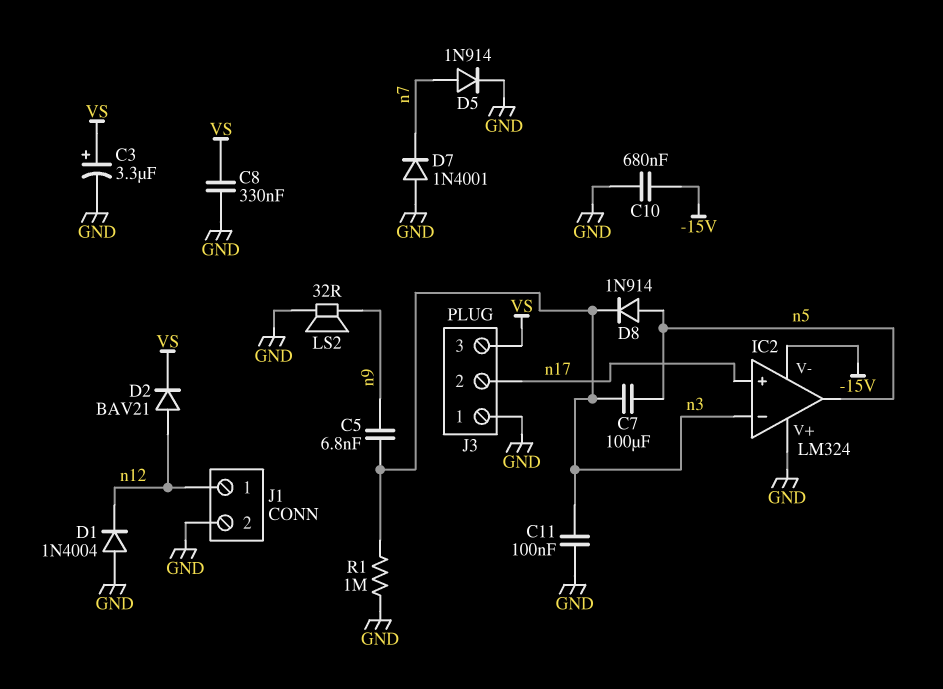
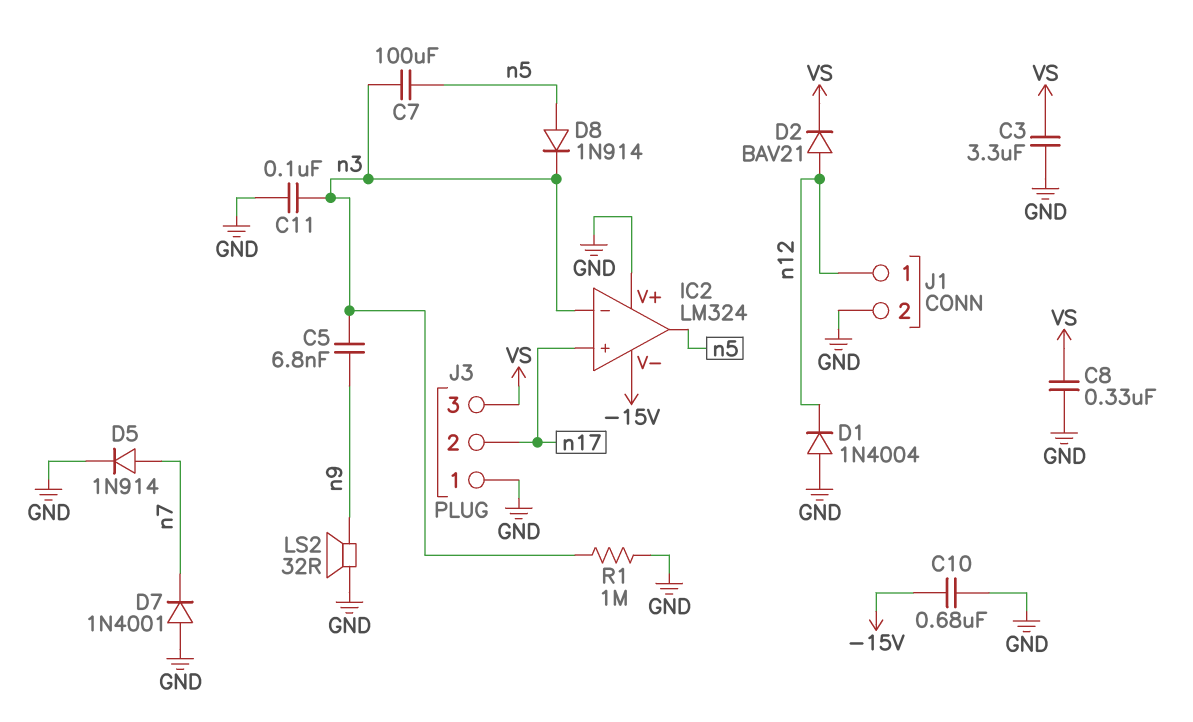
C3: 3.3uF (plus VS, minus GND) -> 3.3uF (GND, VS)

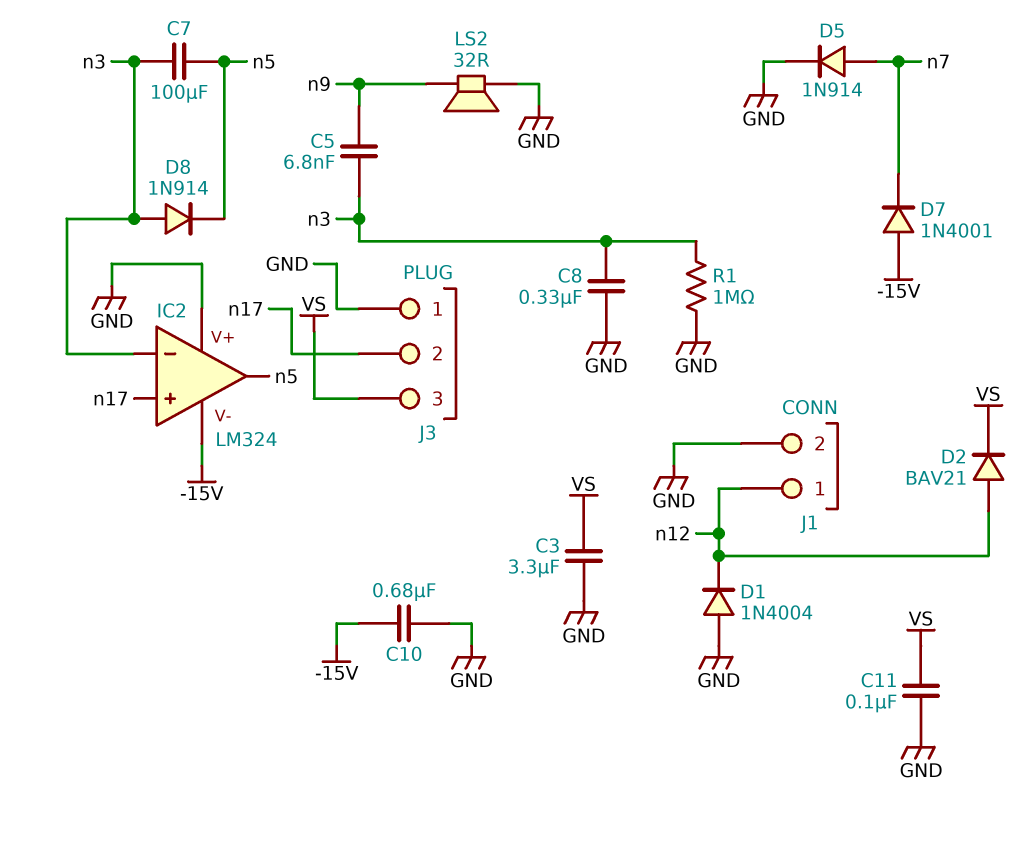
C8: 330nF (GND, VS) -> 330nF (GND, n3)
C11: 100nF (GND, n3) -> 100nF (GND, VS)
D7: diode 1N4001 (A GND, K n7) -> diode 1N4001 (A -15V, K n7)
D8: diode 1N914 (A n5, K n3) -> diode 1N914 (A n3, K n5)

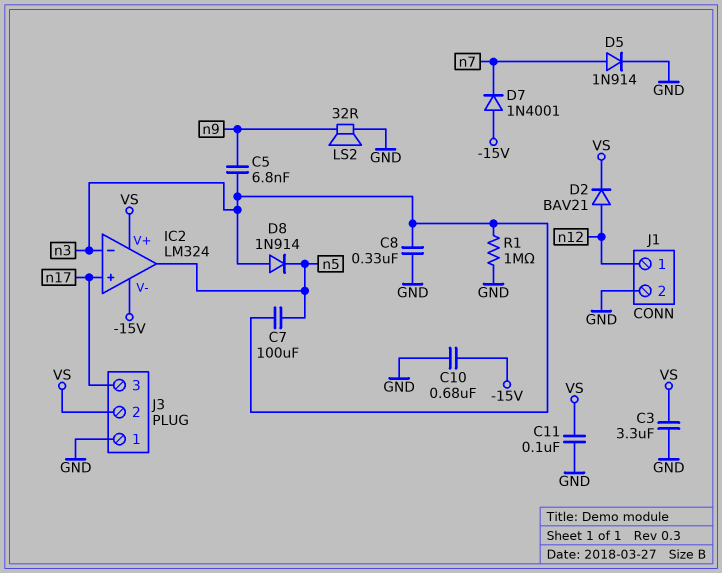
D1: diode 1N4004 (A GND, K n12) -> none
IC2 pin V+: GND -> VS
J3 pin 2: n17 -> VS
J3 pin 3: VS -> n17

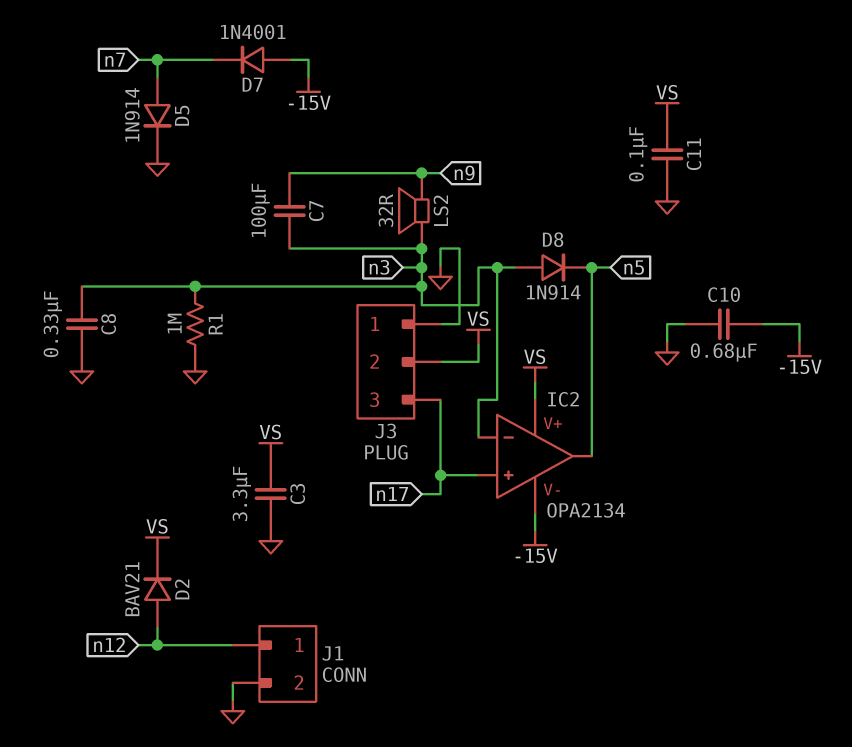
C5: 6.8nF (n3, n9) -> none
C7: 100uF (n3, n5) -> 100uF (n3, n9)
IC2: LM324 -> OPA2134
LS2: speaker 32R (GND, n9) -> speaker 32R (n3, n9)

